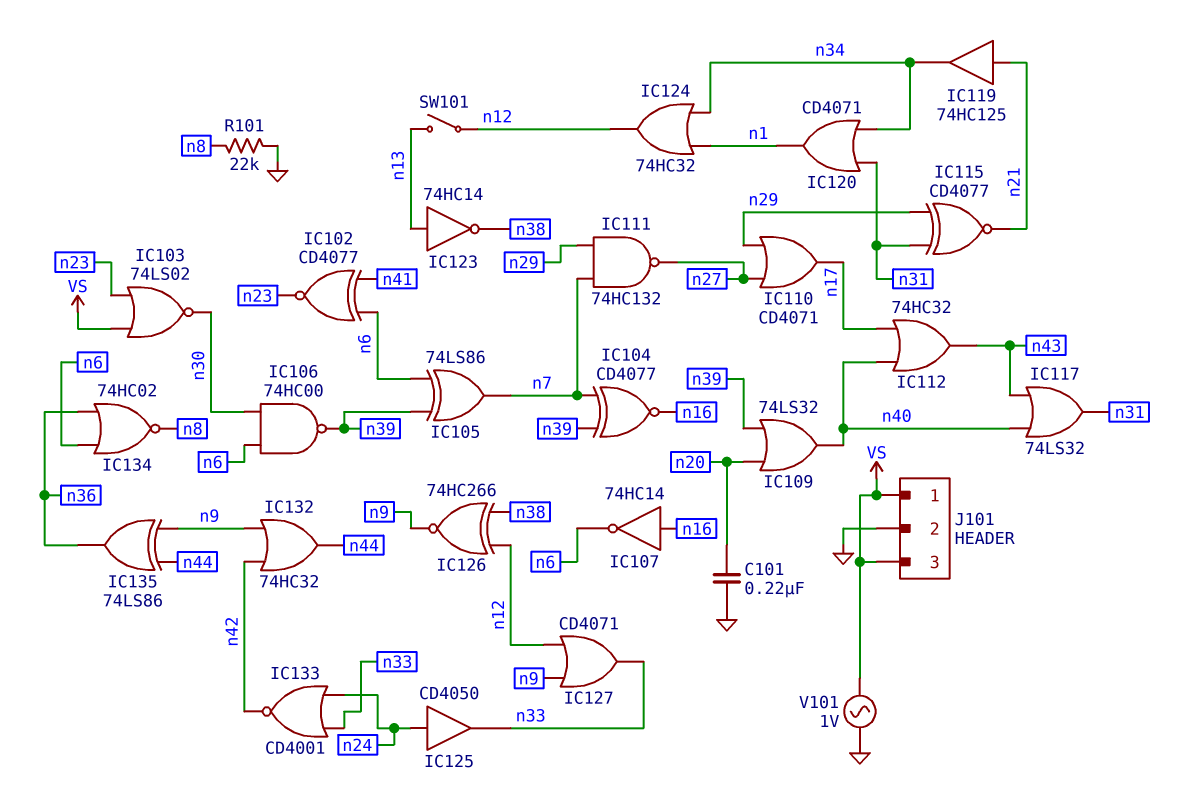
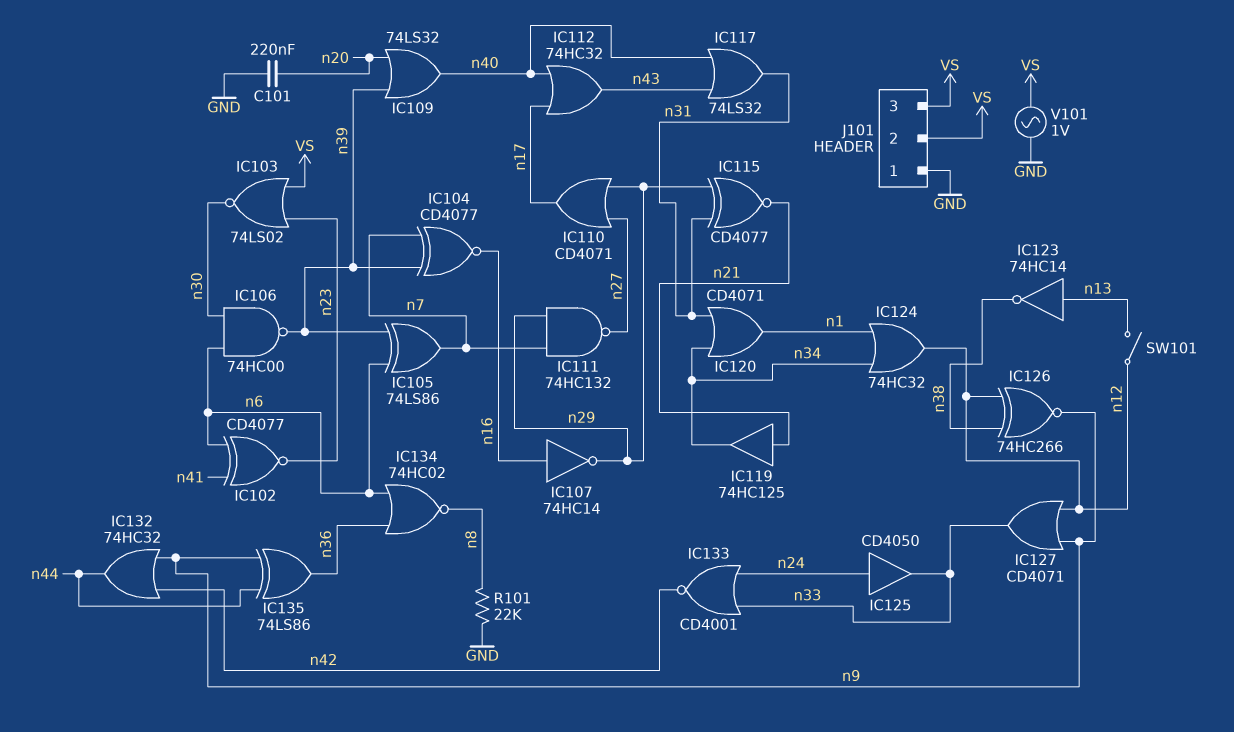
IC107: NOT 74HC14 (in n16, out n6) -> NOT 74HC14 (in n16, out n29)
J101 pin 1: VS -> GND
J101 pin 2: GND -> VS

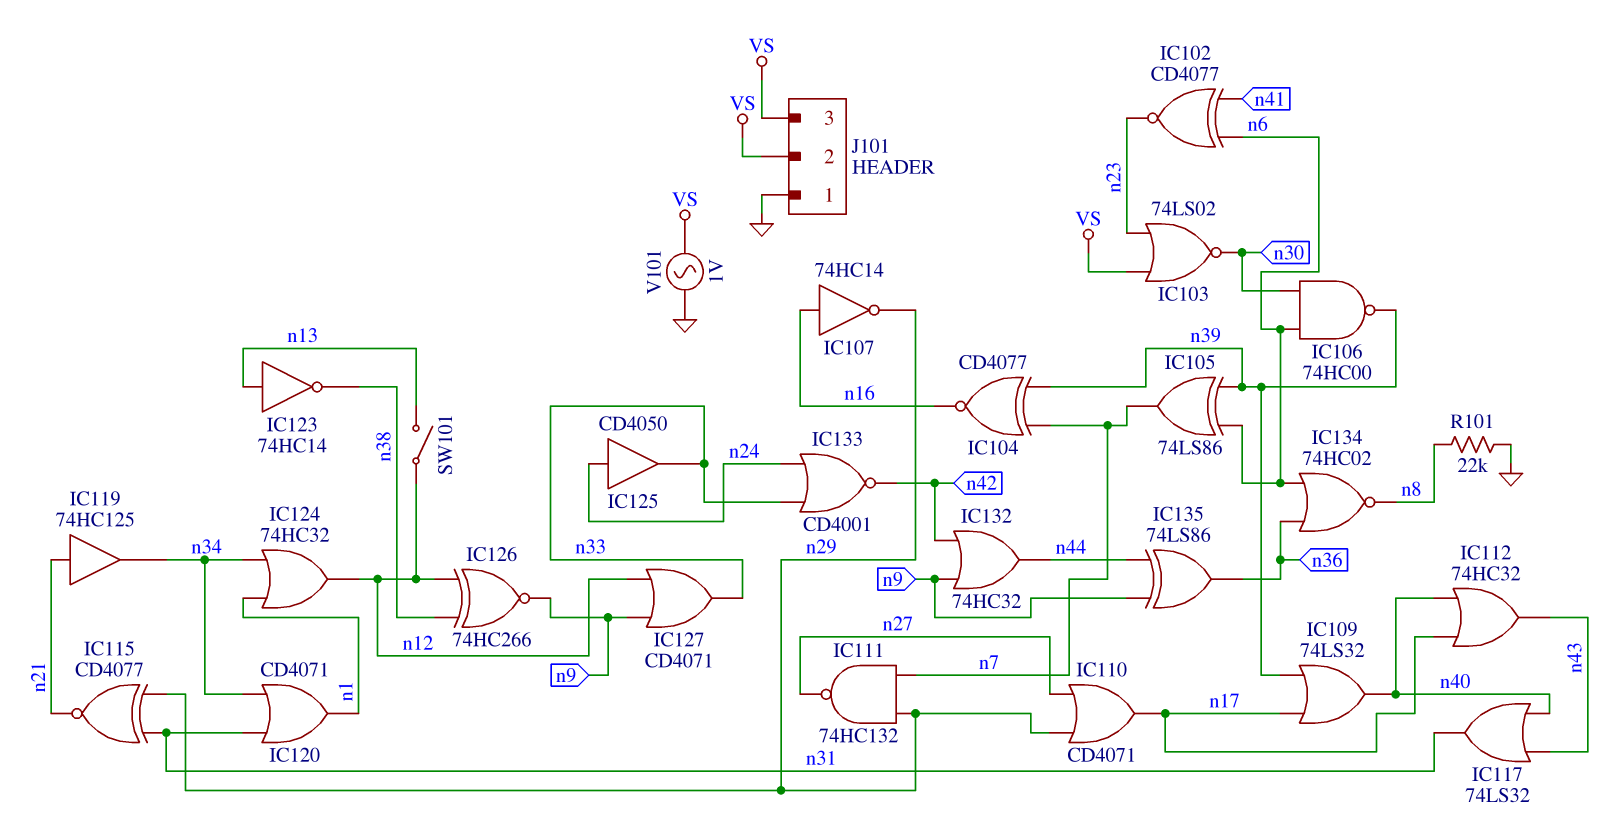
C101: 220nF (GND, n20) -> none
IC109: OR 74LS32 (in n20, in n39, out n40) -> OR 74LS32 (in n17, in n39, out n40)

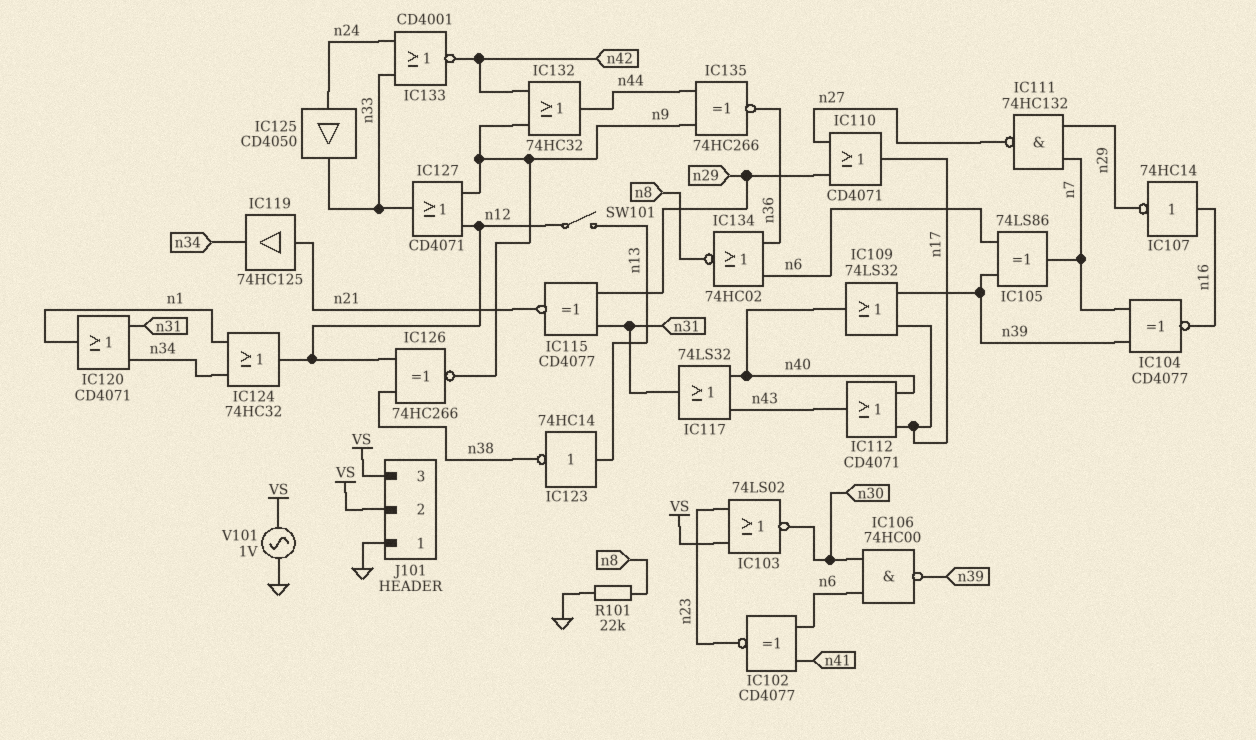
IC112: OR 74HC32 (in n17, in n40, out n43) -> OR CD4071 (in n17, in n40, out n43)
IC135: XOR 74LS86 (in n9, in n44, out n36) -> XNOR 74HC266 (in n9, in n44, out n36)

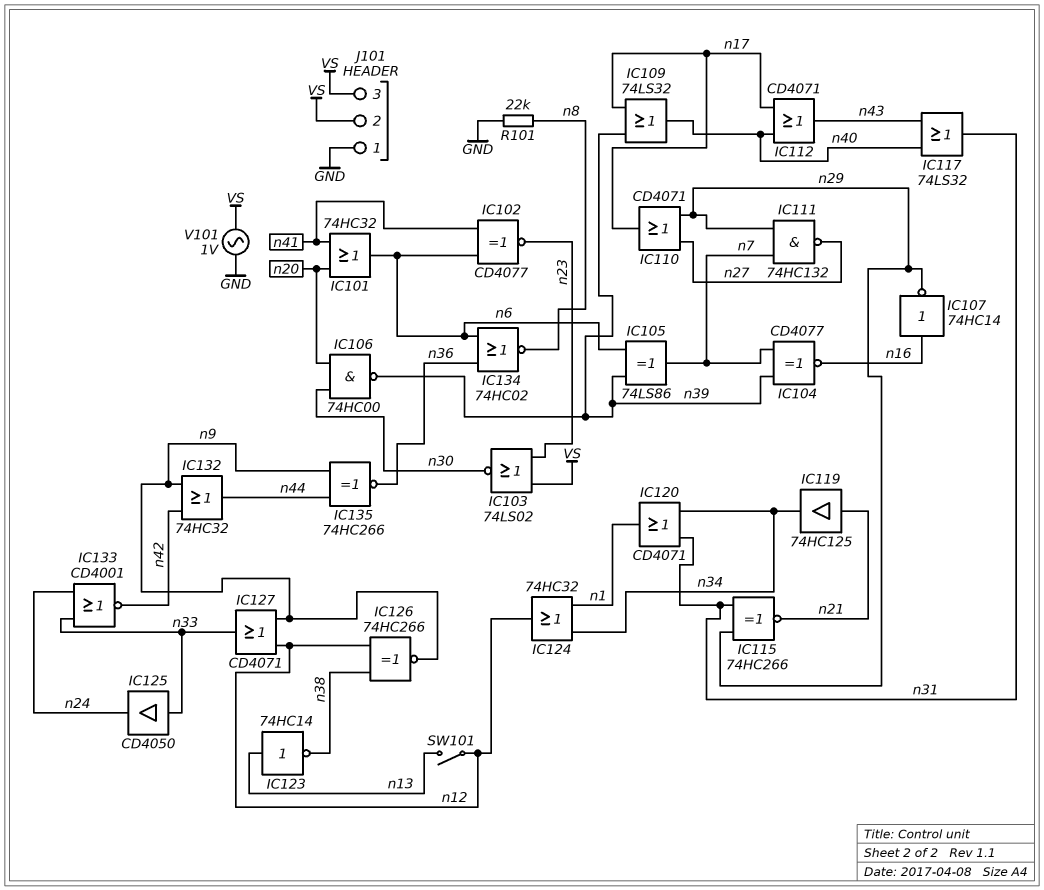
IC101: none -> OR 74HC32 (in n20, in n41, out n6)
IC106: NAND 74HC00 (in n6, in n30, out n39) -> NAND 74HC00 (in n20, in n30, out n39)
IC115: XNOR CD4077 (in n29, in n31, out n21) -> XNOR 74HC266 (in n29, in n31, out n21)
IC125: buffer CD4050 (in n24, out n33) -> buffer CD4050 (in n33, out n24)

